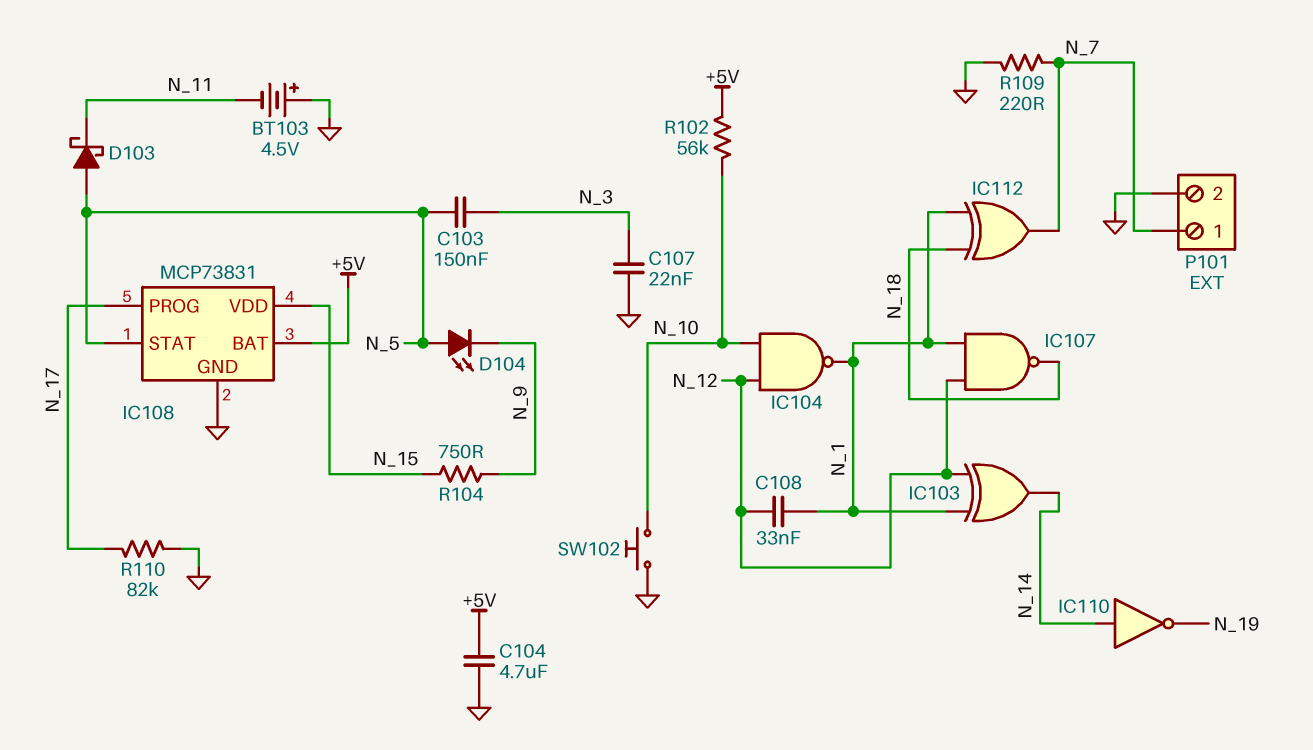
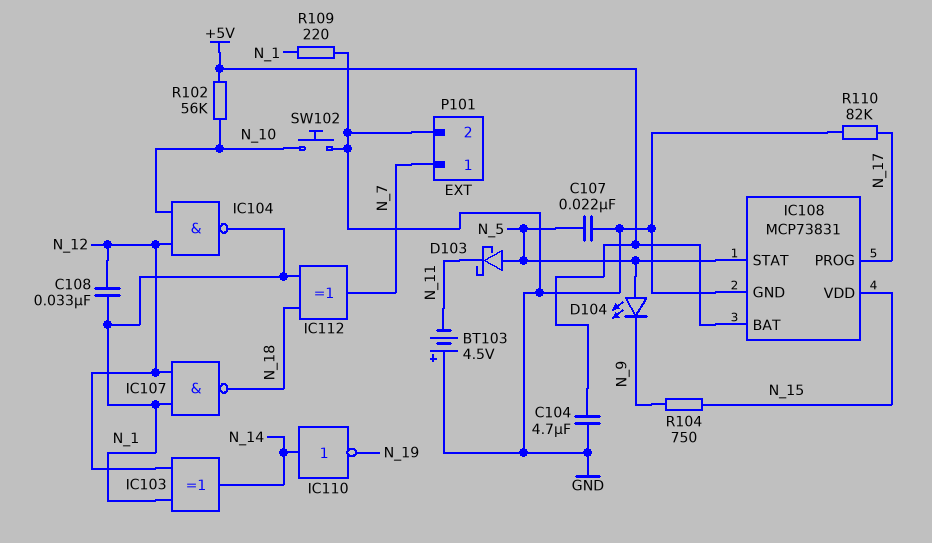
C103: 150nF (N_3, N_5) -> none
C107: 22nF (GND, N_3) -> 22nF (GND, N_5)
R109: 220 (GND, N_7) -> 220 (GND, N_1)

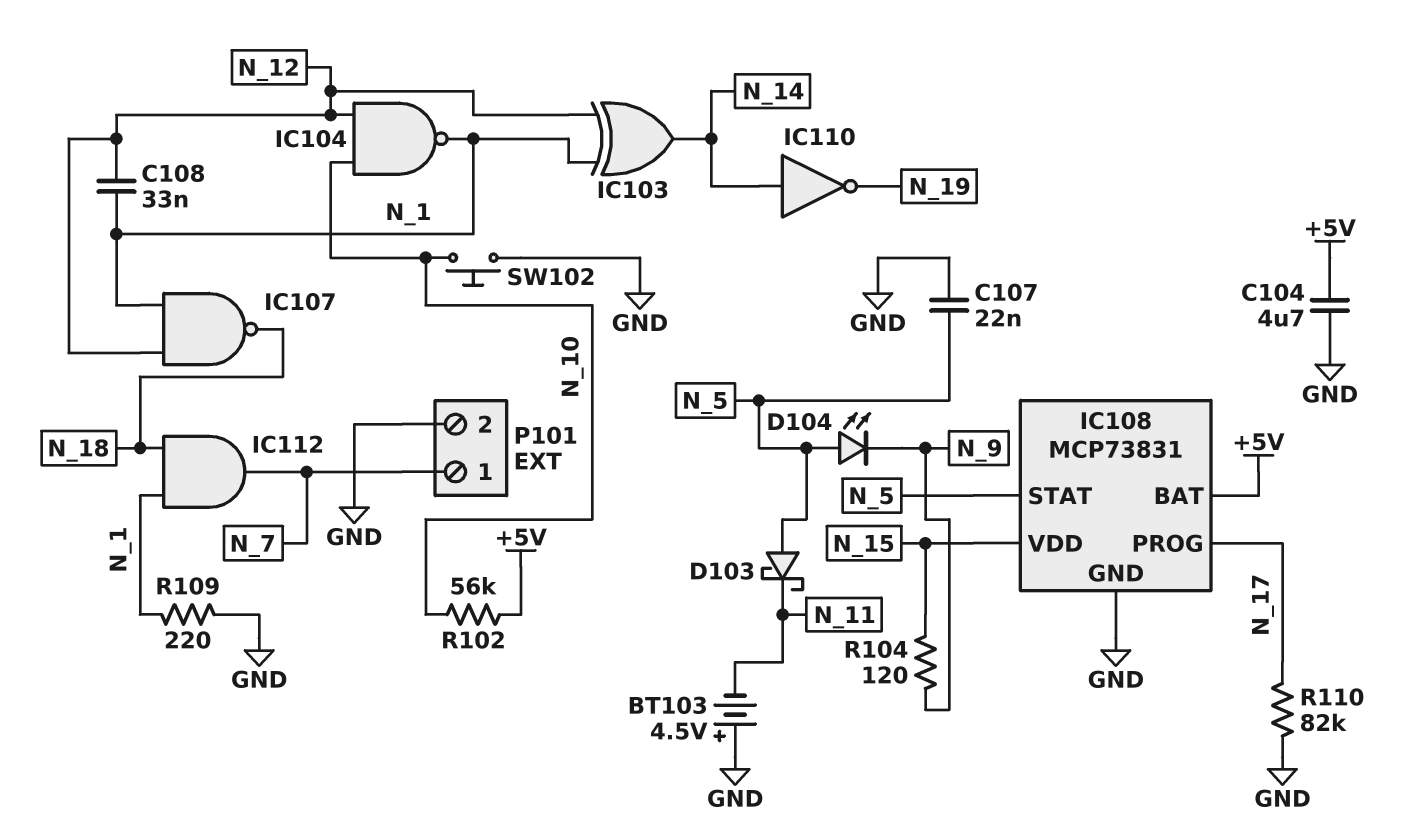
IC112: XOR (in N_1, in N_18, out N_7) -> AND (in N_1, in N_18, out N_7)
R104: 750 (N_9, N_15) -> 120 (N_9, N_15)

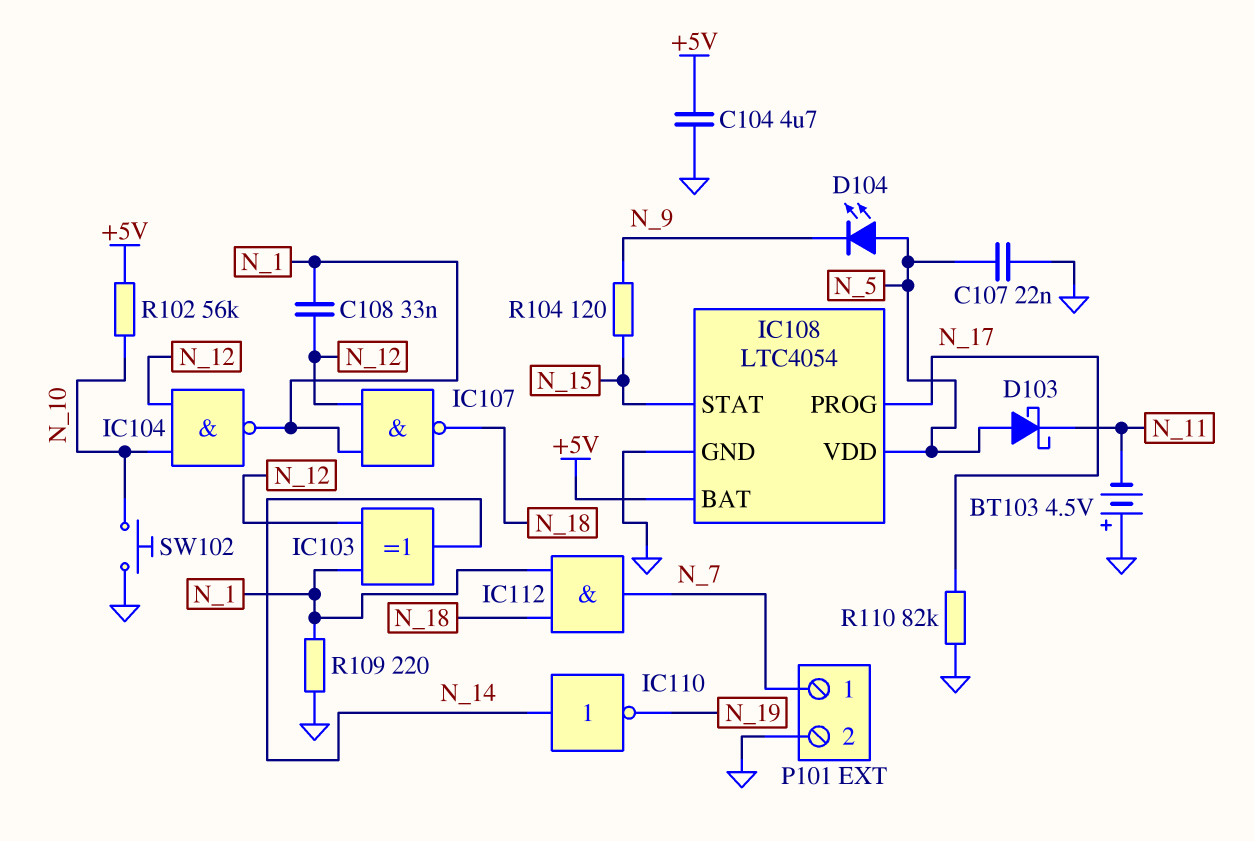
IC108: MCP73831 -> LTC4054
IC108 pin STAT: N_5 -> N_15
IC108 pin VDD: N_15 -> N_5

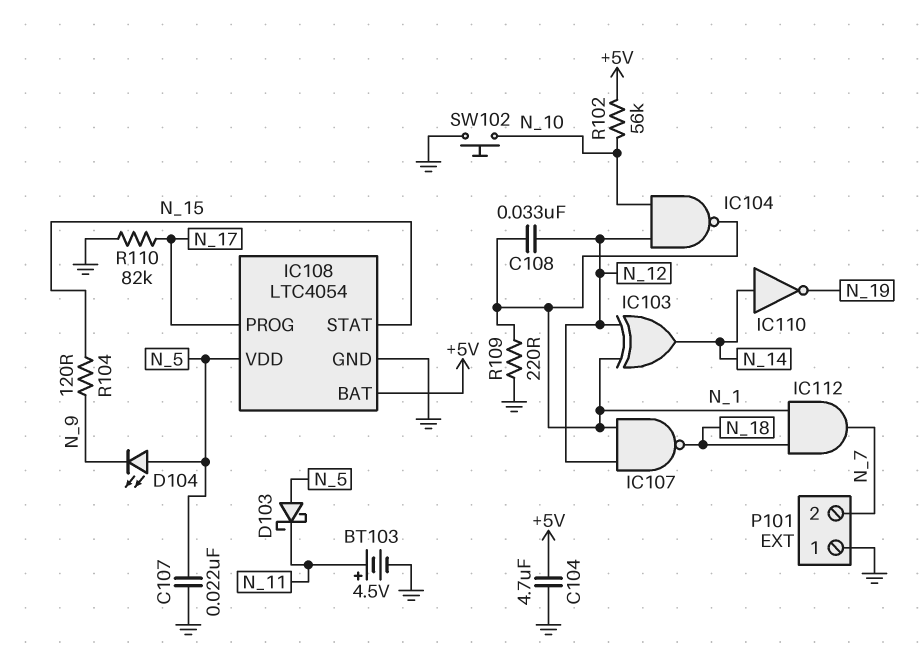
BT103: 4.5V (plus GND, minus N_11) -> 4.5V (plus N_11, minus GND)
P101 pin 1: N_7 -> GND
P101 pin 2: GND -> N_7

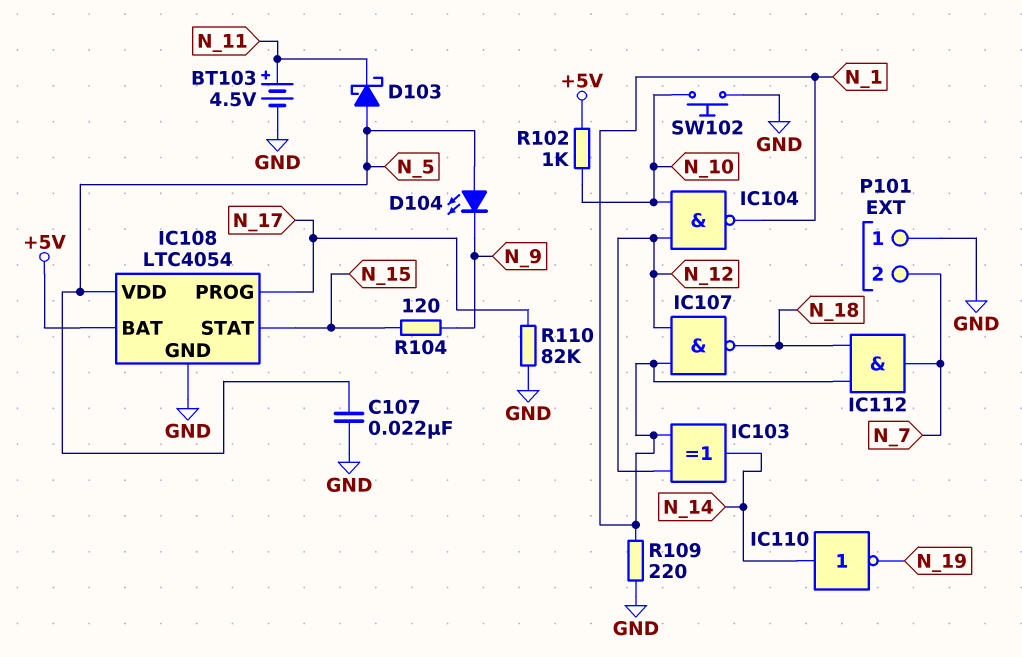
C104: 4.7uF (+5V, GND) -> none
C108: 33nF (N_1, N_12) -> none
R102: 56k (+5V, N_10) -> 1k (+5V, N_10)

